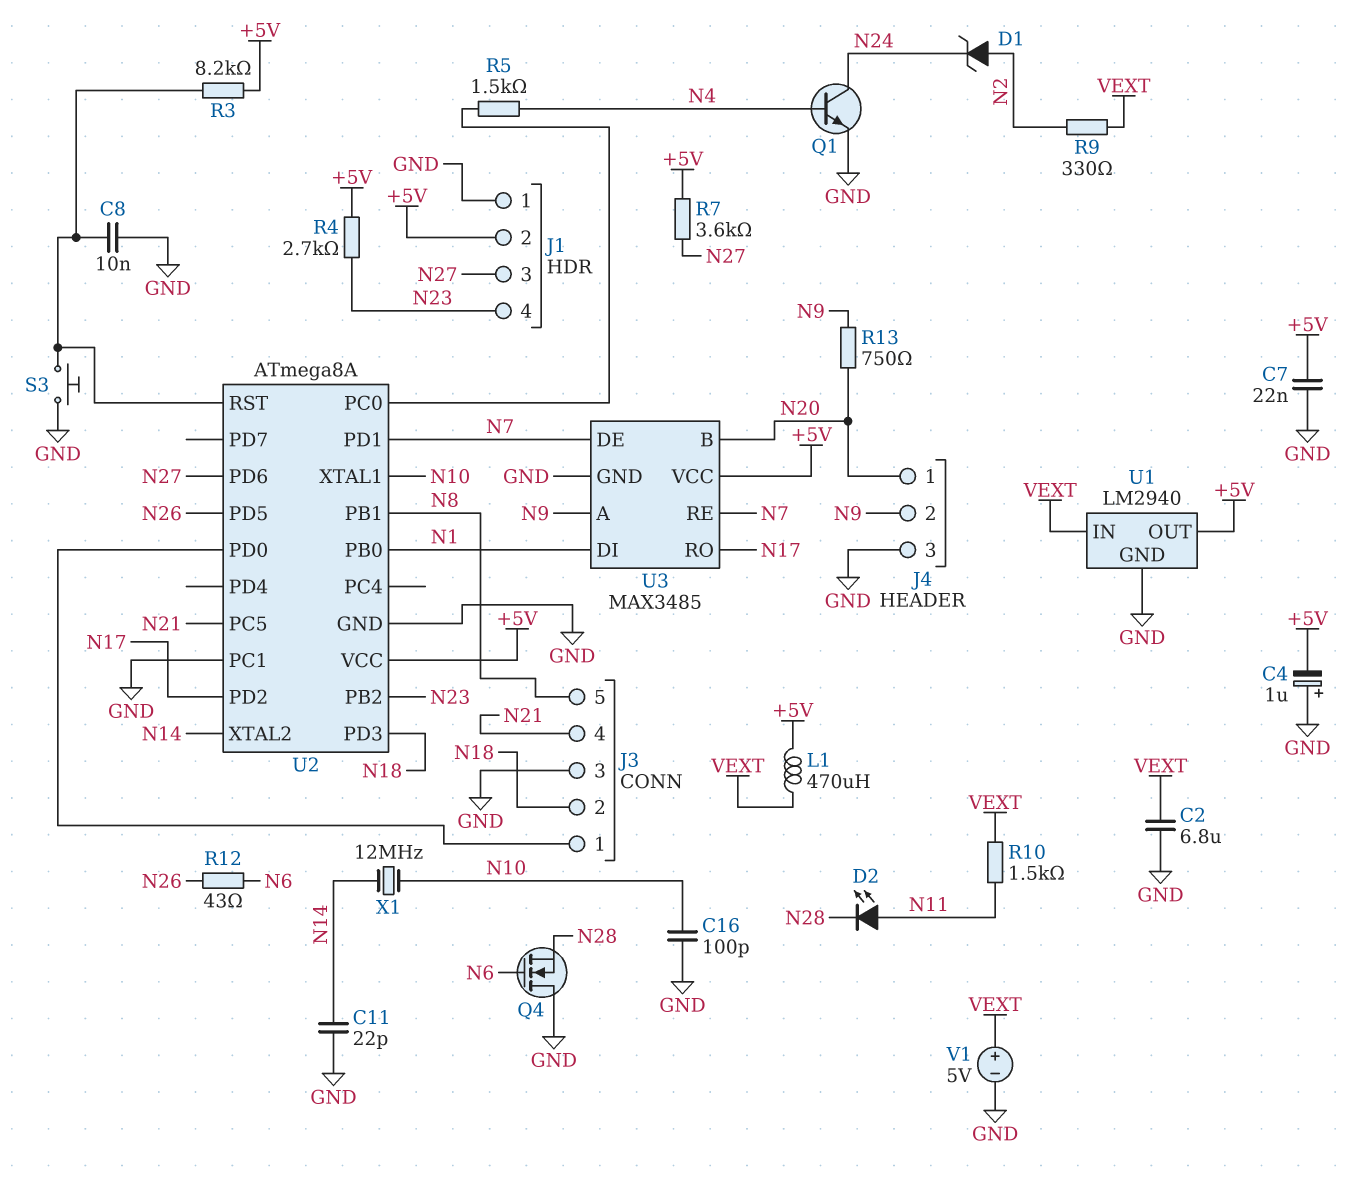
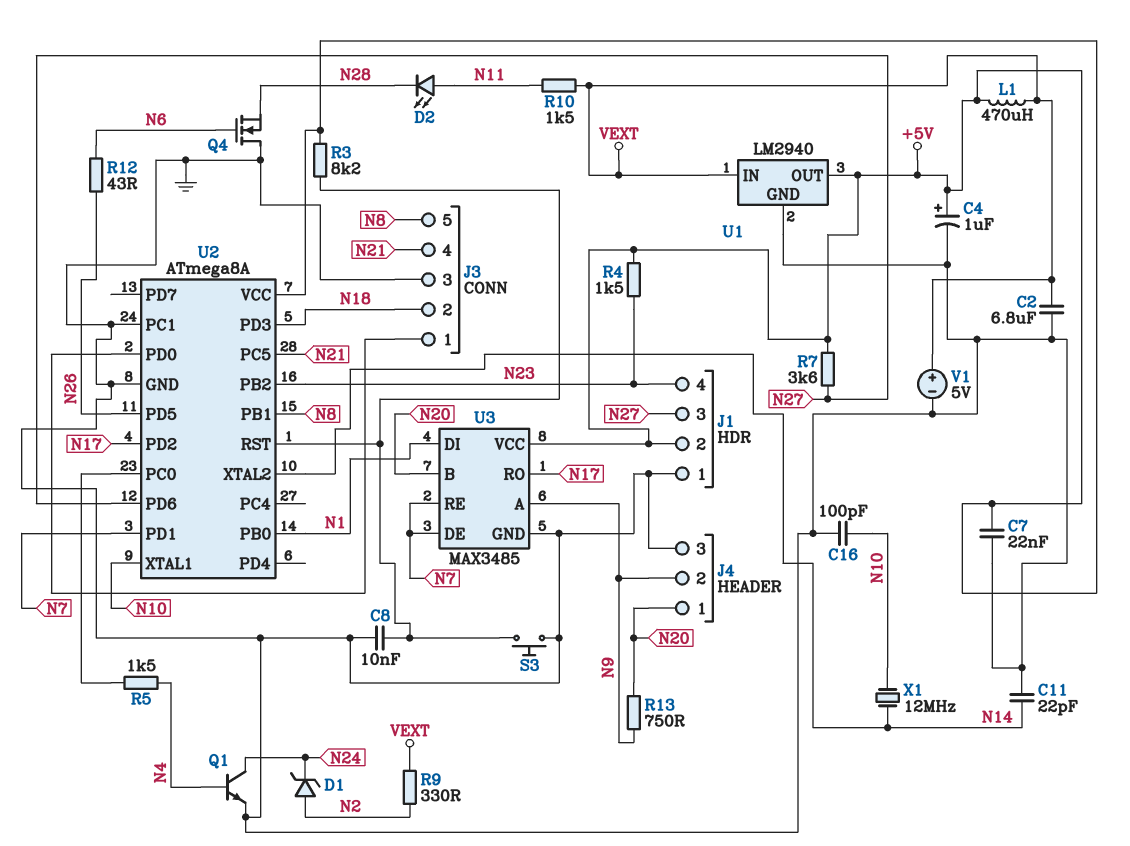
C4: 1uF (plus GND, minus +5V) -> 1uF (plus +5V, minus GND)
R4: 2.7k (+5V, N23) -> 1.5k (+5V, N23)

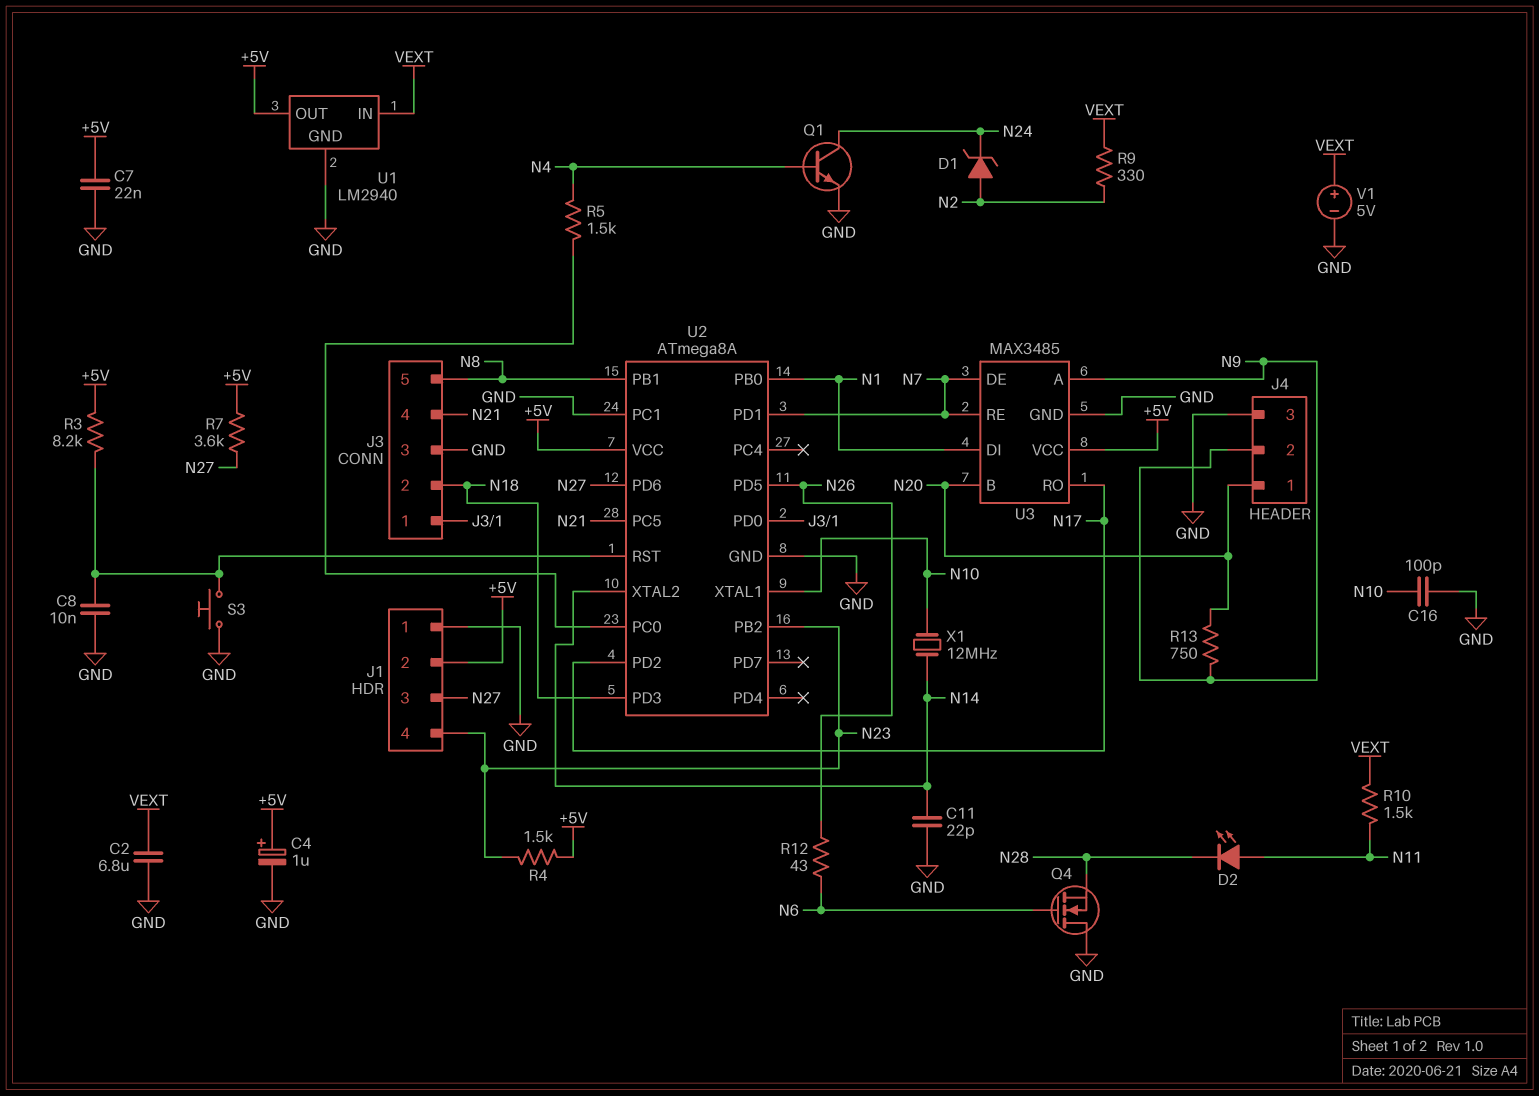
L1: 470uH (+5V, VEXT) -> none

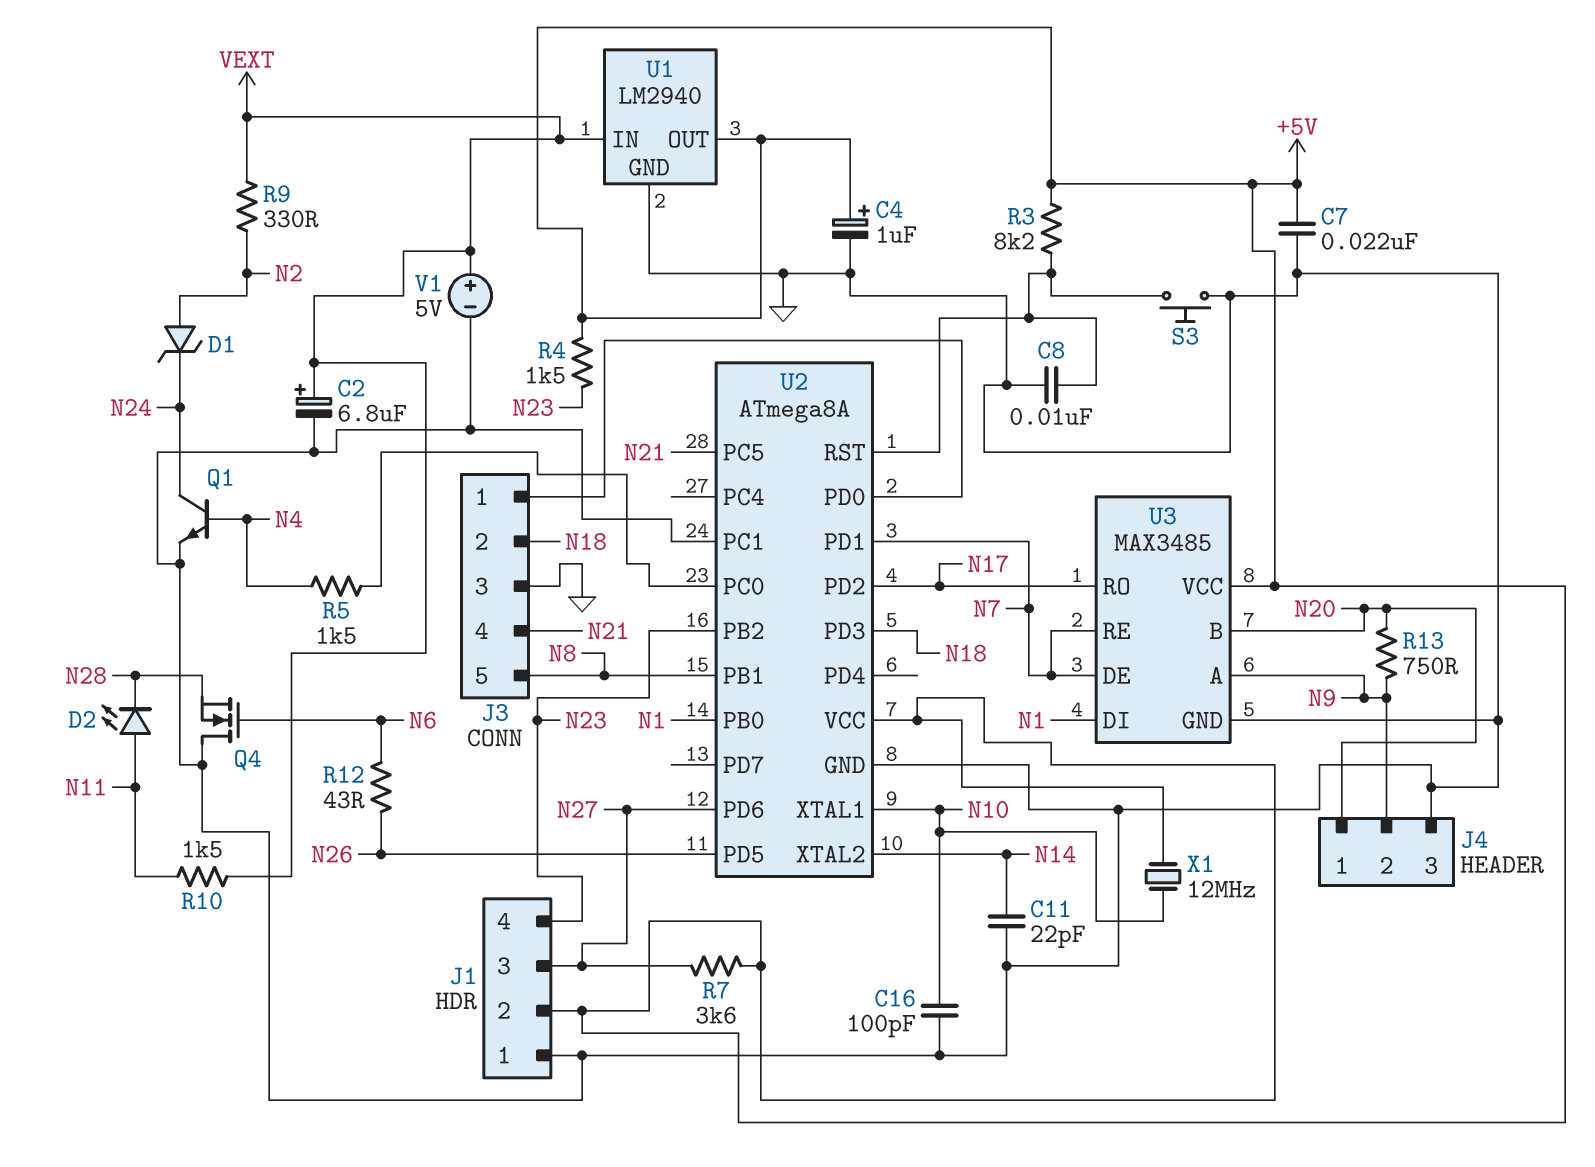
C2: 6.8uF (GND, VEXT) -> 6.8uF (plus VEXT, minus GND)
X1: 12MHz (N10, N14) -> 12MHz (+5V, N10)

